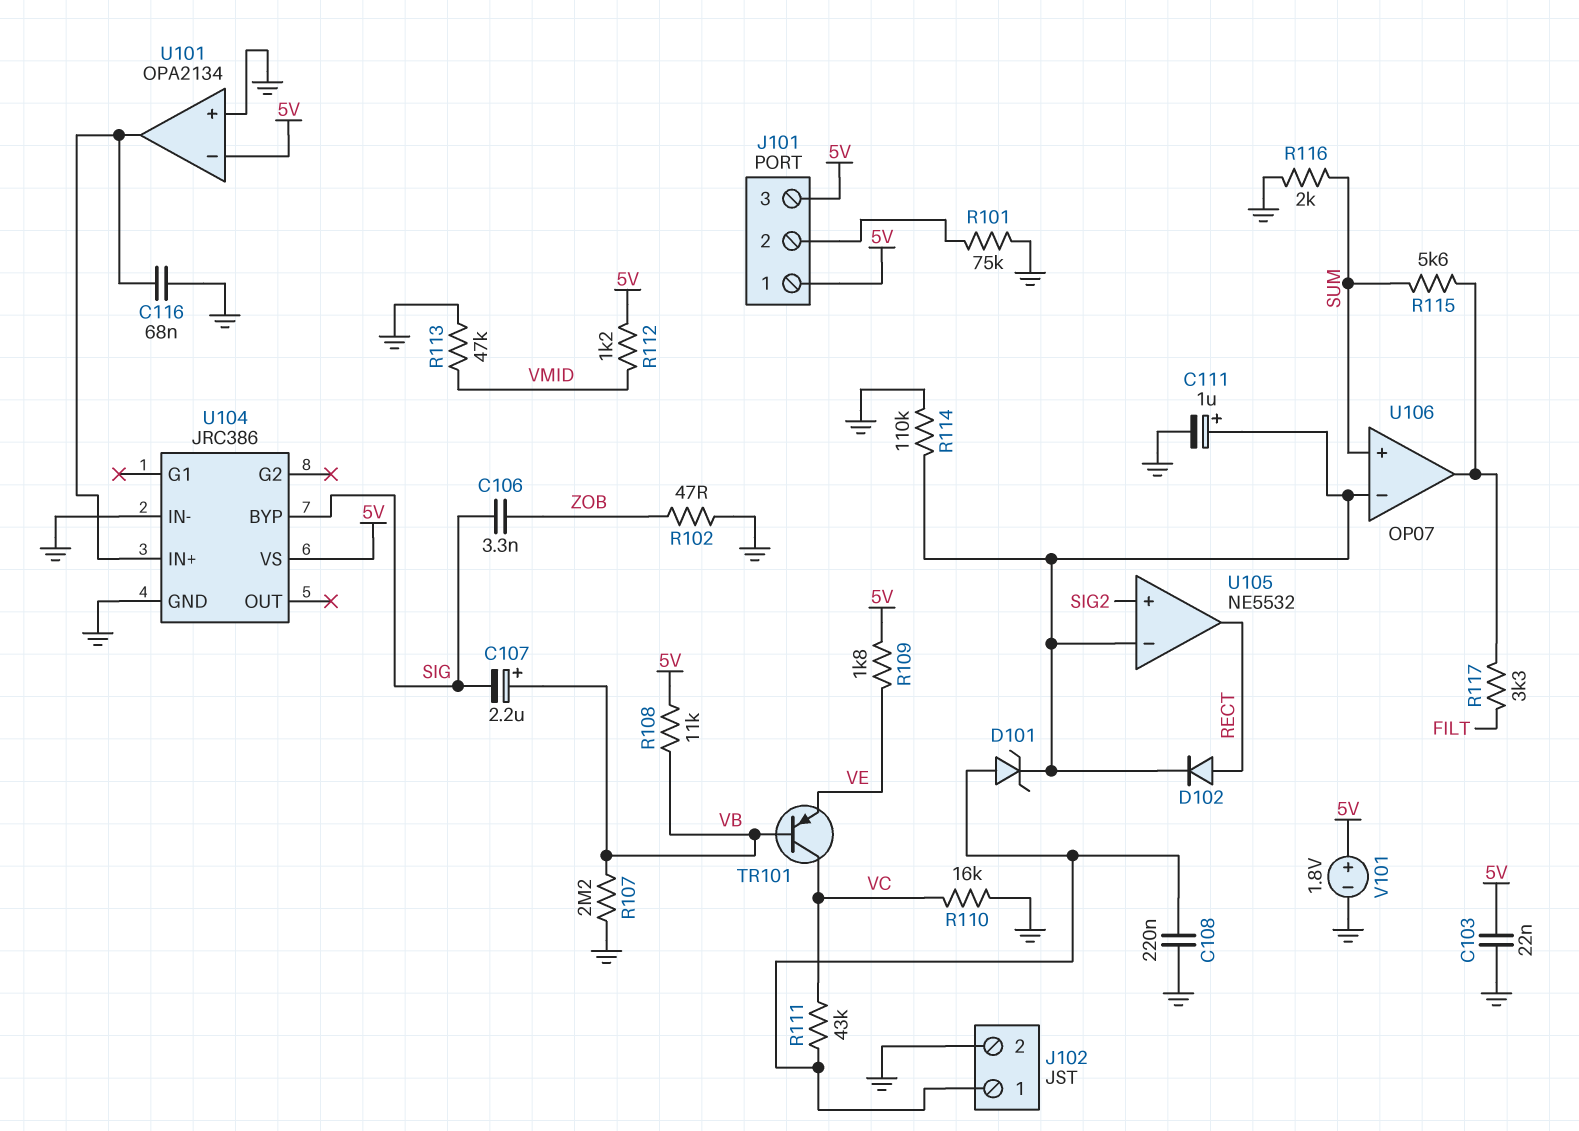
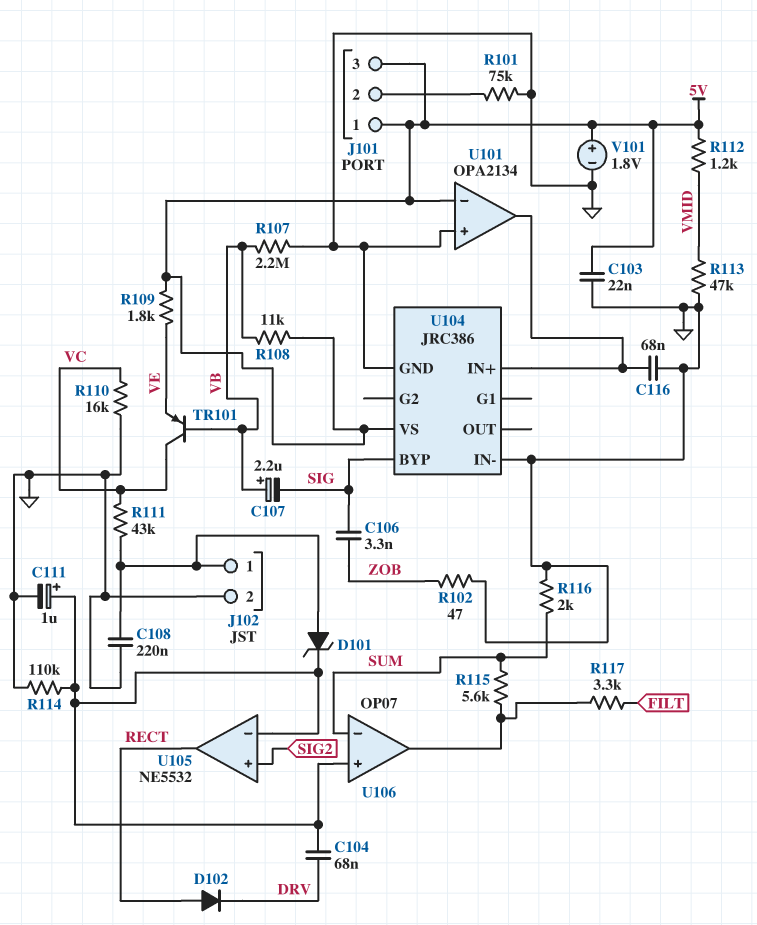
C104: none -> 68nF (DRV, U105/in-)
D102: diode (A RECT, K U105/in-) -> diode (A RECT, K DRV)
U106 pin in+: SUM -> U105/in-
U106 pin in-: U105/in- -> SUM

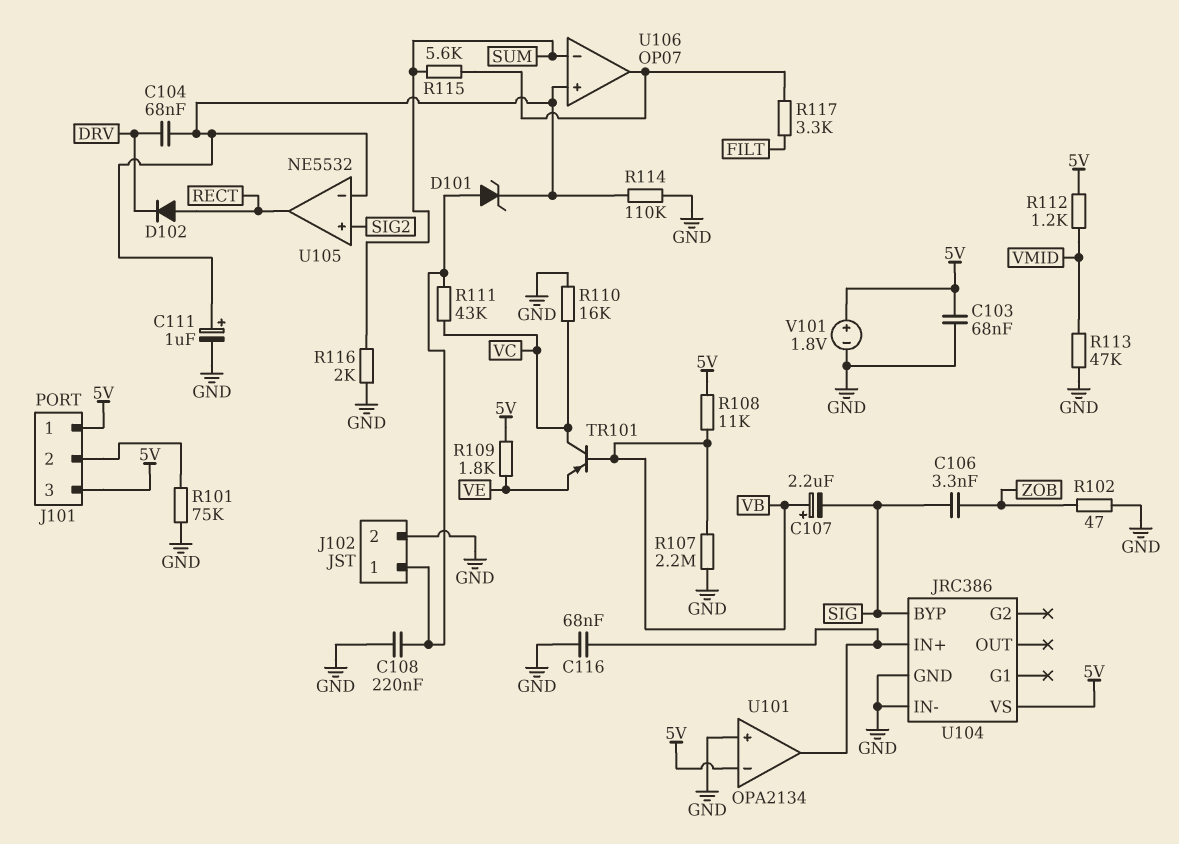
C103: 22nF (5V, GND) -> 68nF (5V, GND)

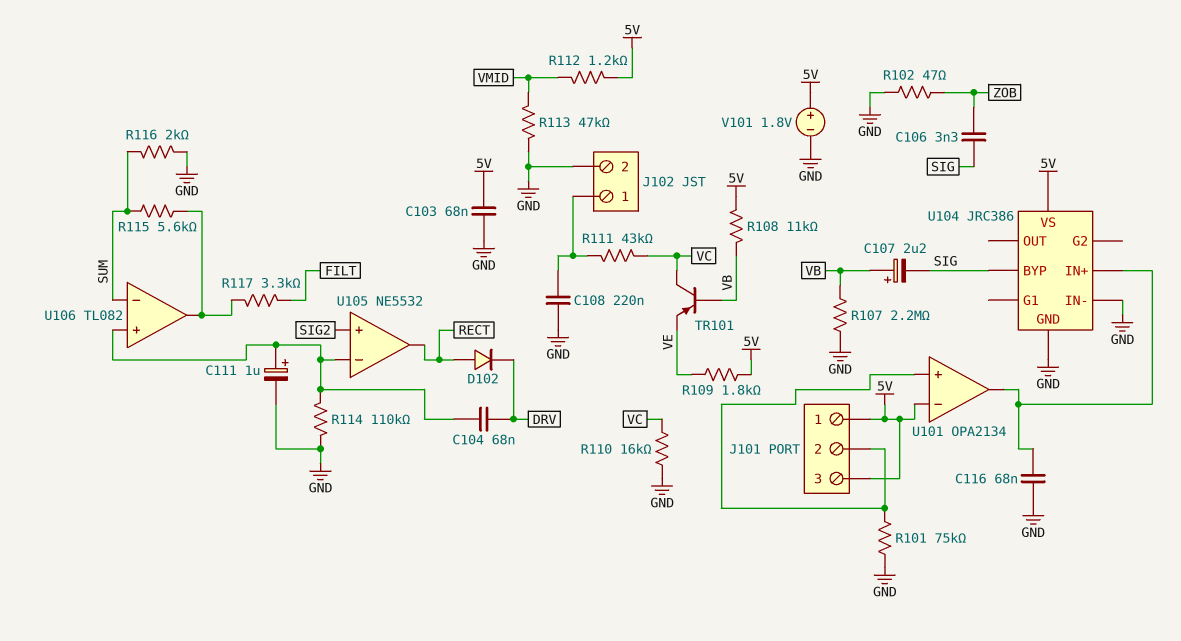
D101: zener (A J102/1, K U105/in-) -> none
U101 pin in+: GND -> J101/2
U106: OP07 -> TL082

